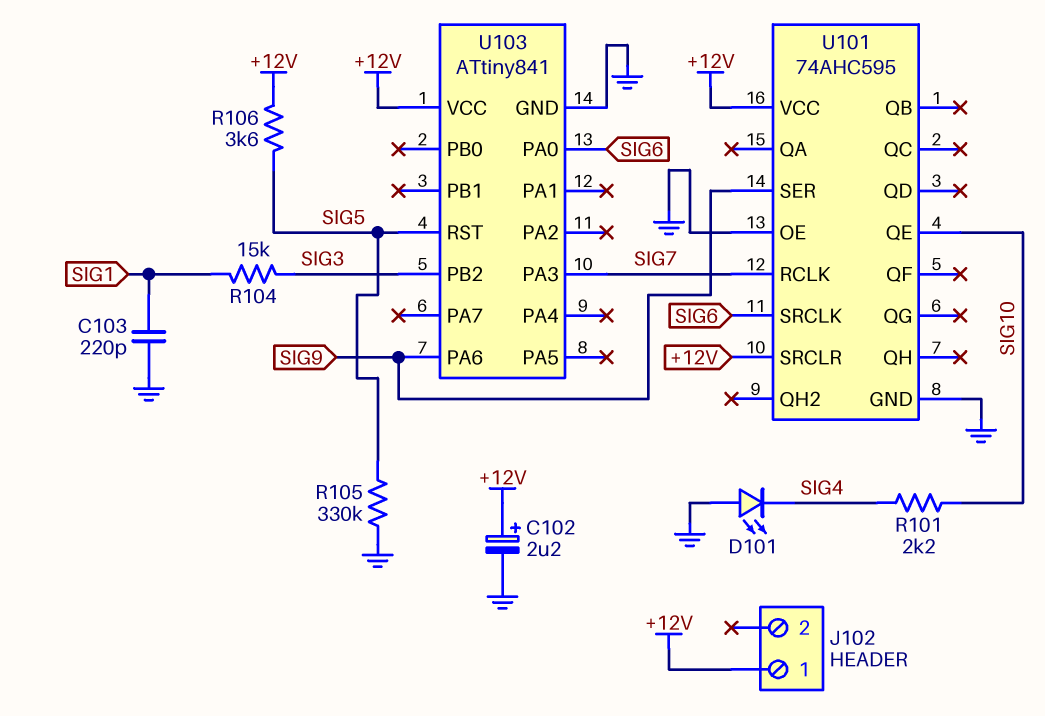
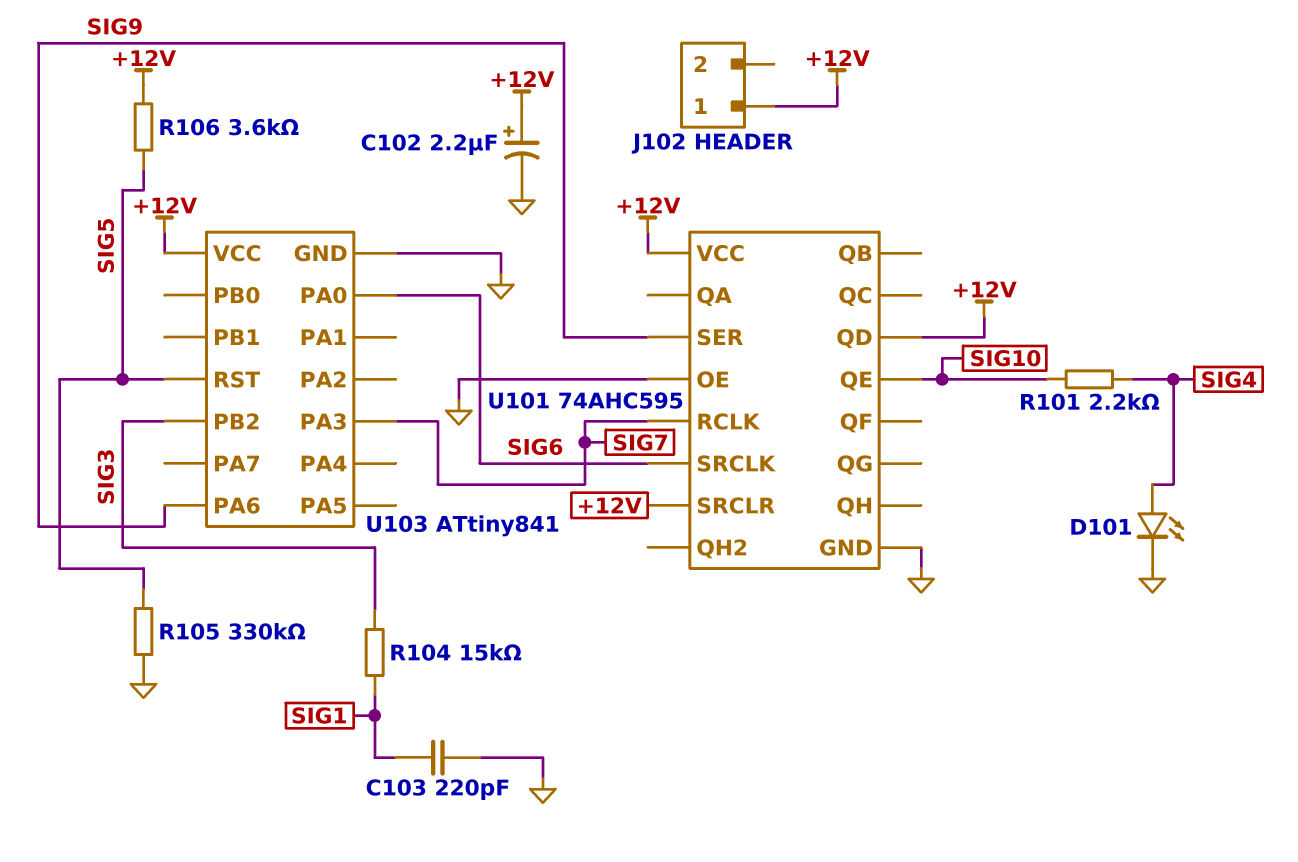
D101: LED (A GND, K SIG4) -> LED (A SIG4, K GND)
U101 pin QD: none -> +12V

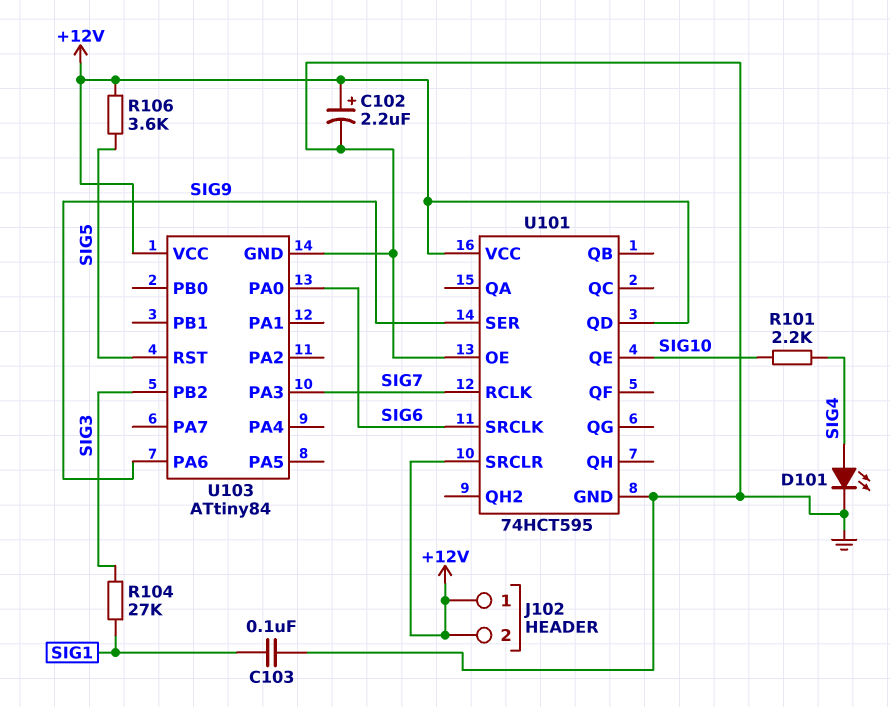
C103: 220pF (GND, SIG1) -> 100nF (GND, SIG1)
J102 pin 2: none -> +12V
R104: 15k (SIG1, SIG3) -> 27k (SIG1, SIG3)
R105: 330k (GND, SIG5) -> none
U101: 74AHC595 -> 74HCT595
U103: ATtiny841 -> ATtiny84

